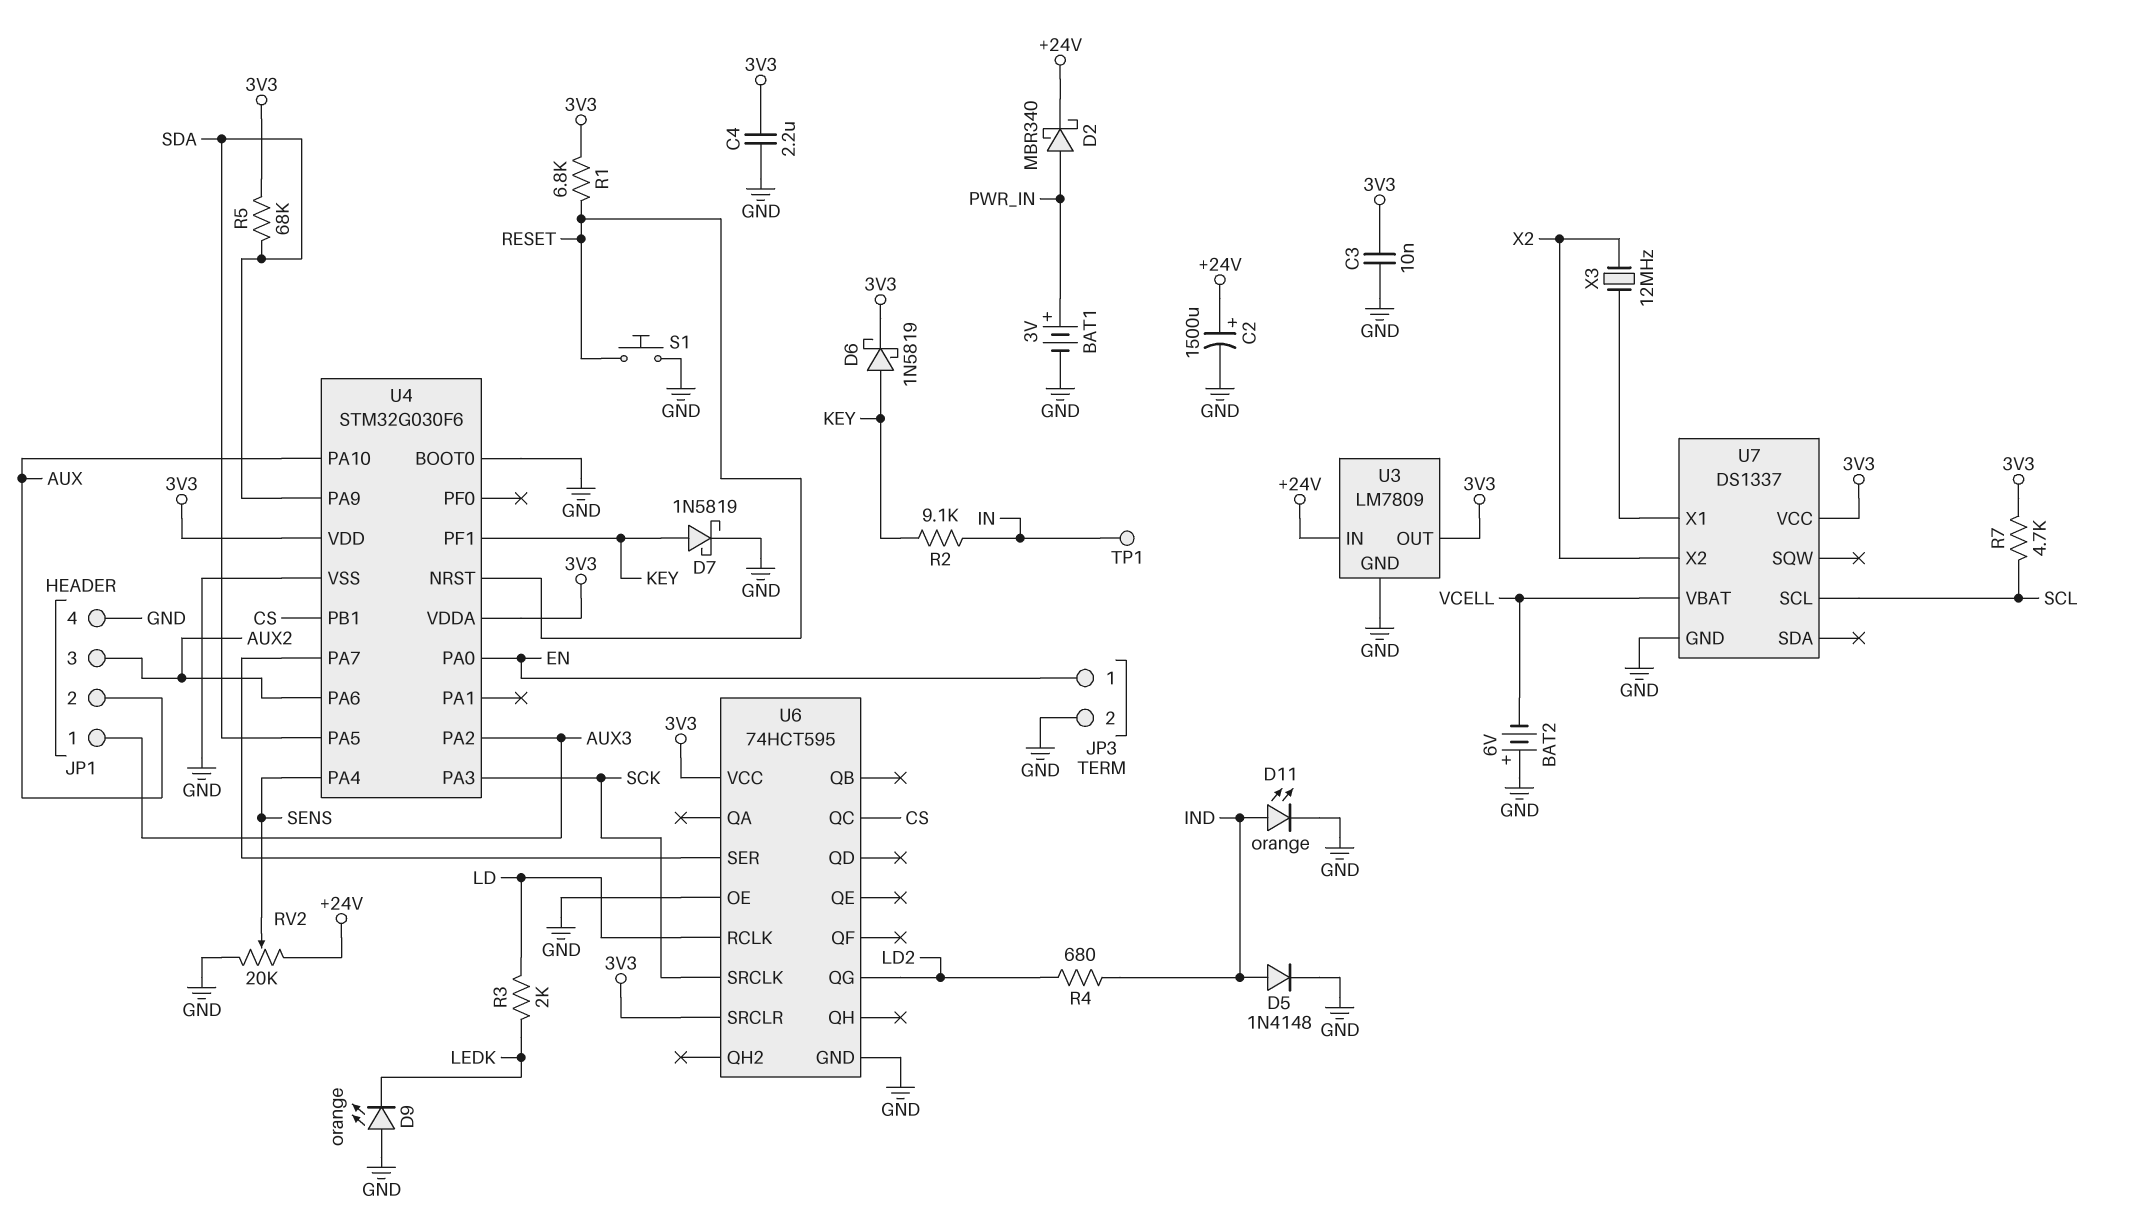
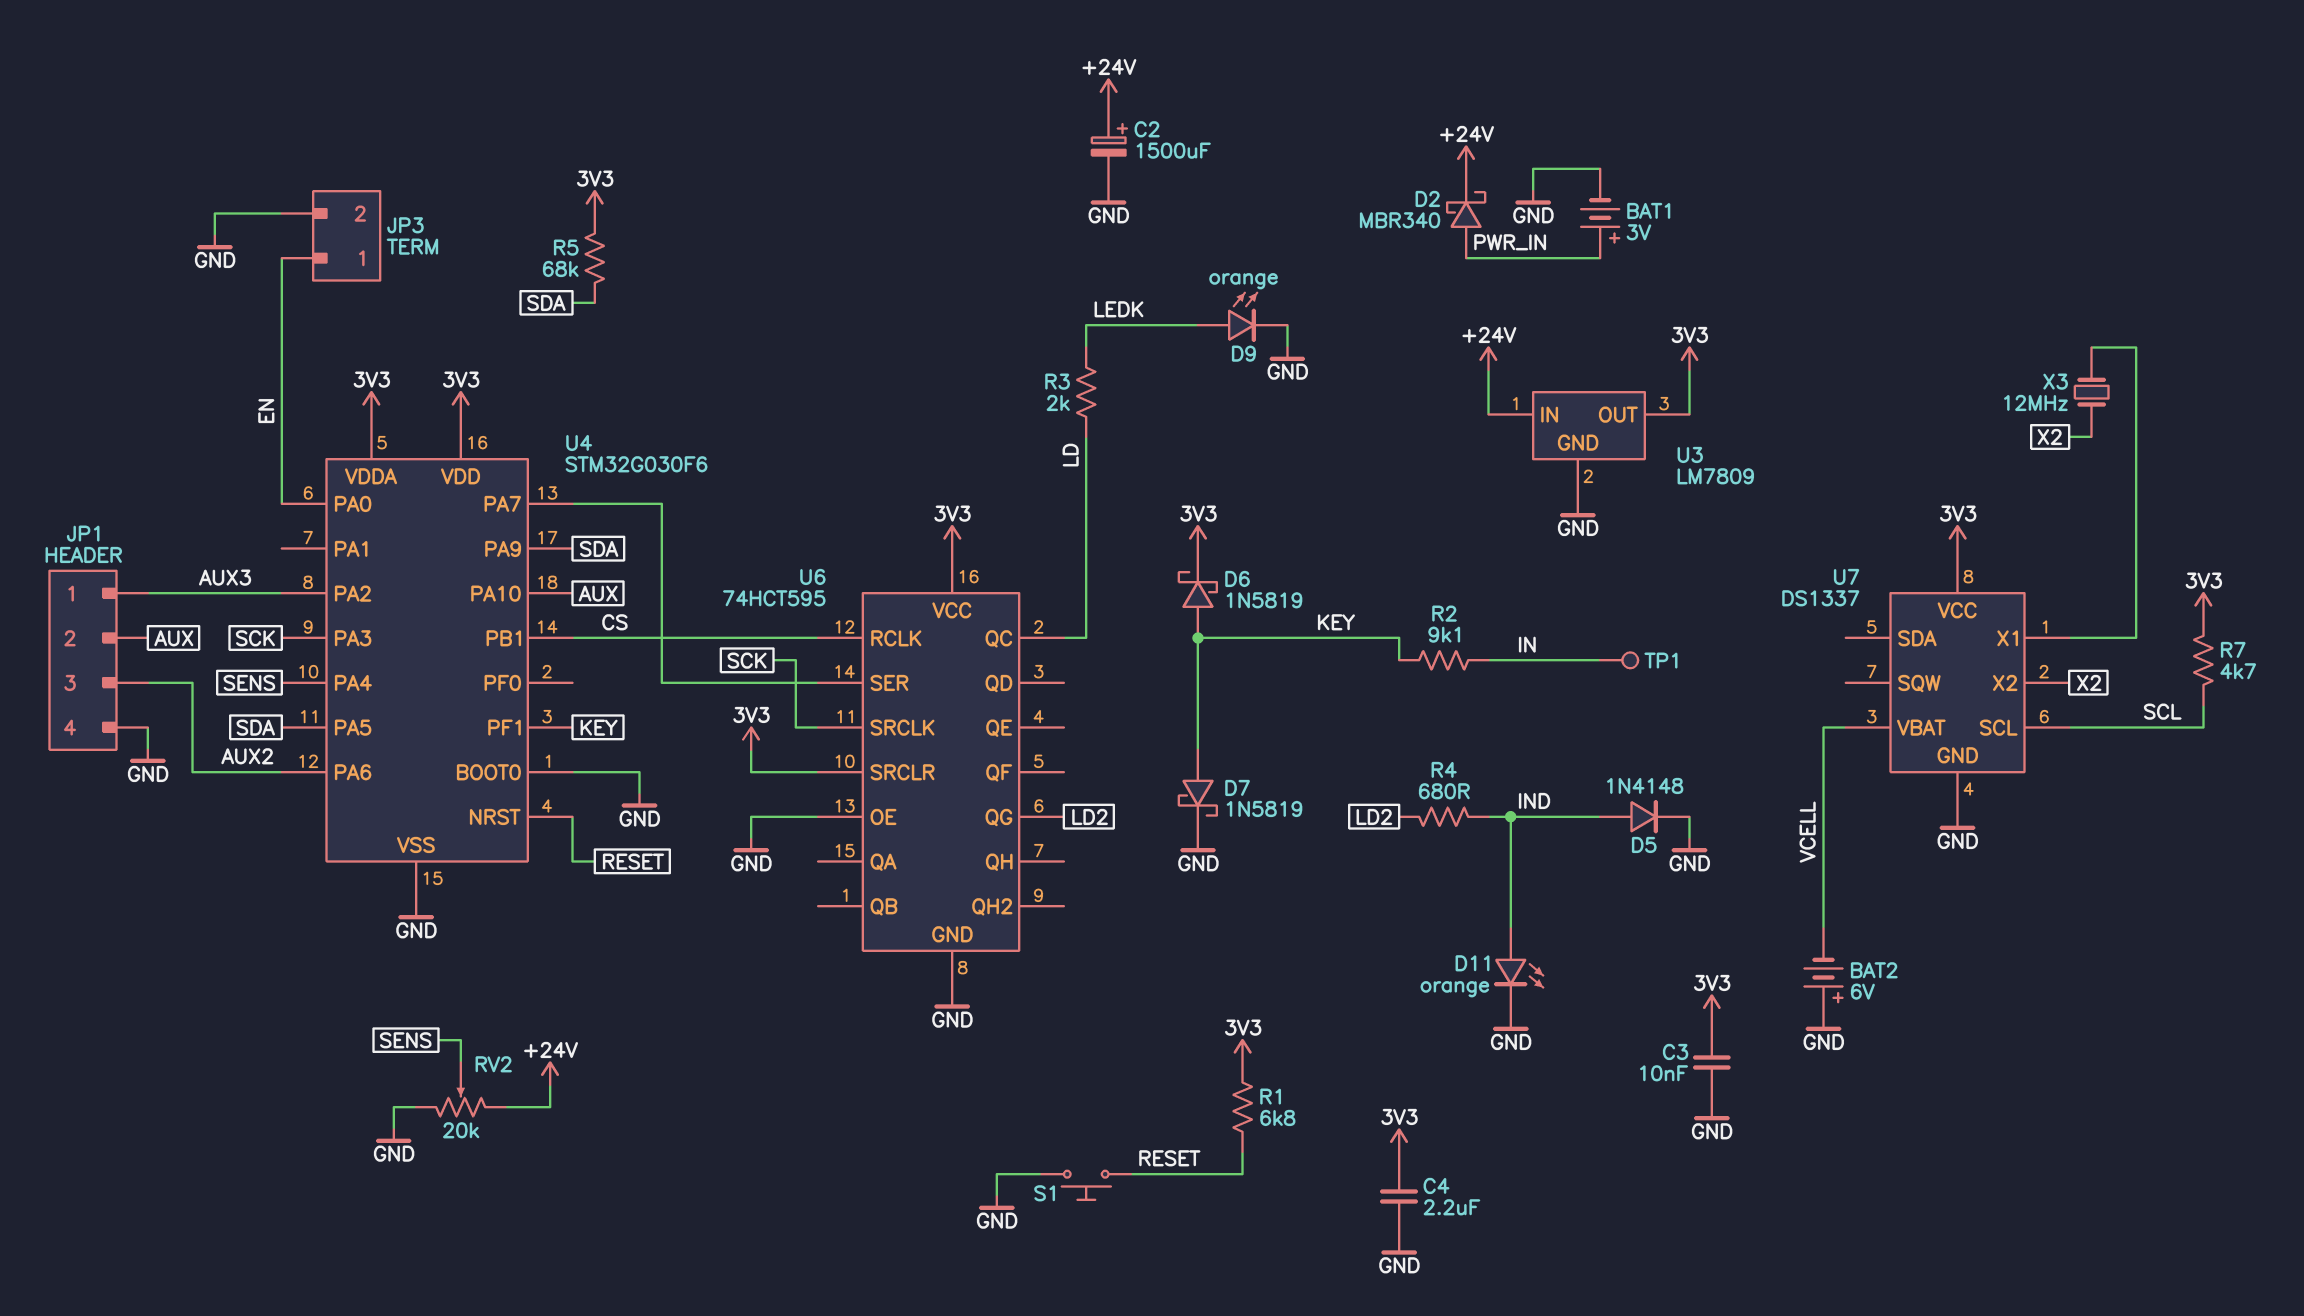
D9: LED orange (A GND, K LEDK) -> LED orange (A LEDK, K GND)
U6 pin QC: CS -> LD
U6 pin RCLK: LD -> CS

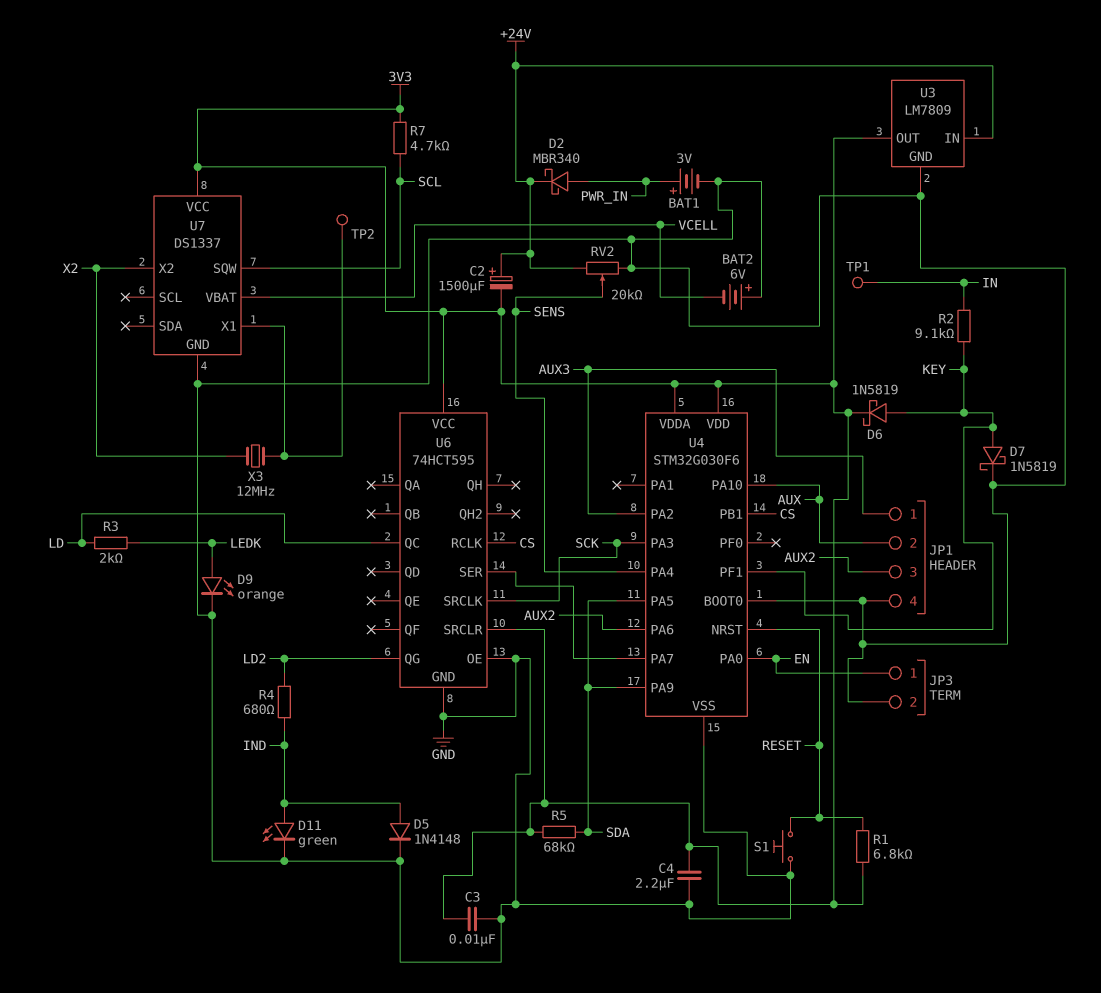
C2: 1500uF (plus +24V, minus GND) -> 1500uF (plus +24V, minus 3V3)
D11: LED orange (A IND, K GND) -> LED green (A IND, K GND)
TP2: none -> test point (U7/X1)
U7 pin SCL: SCL -> none
U7 pin SQW: none -> SCL

